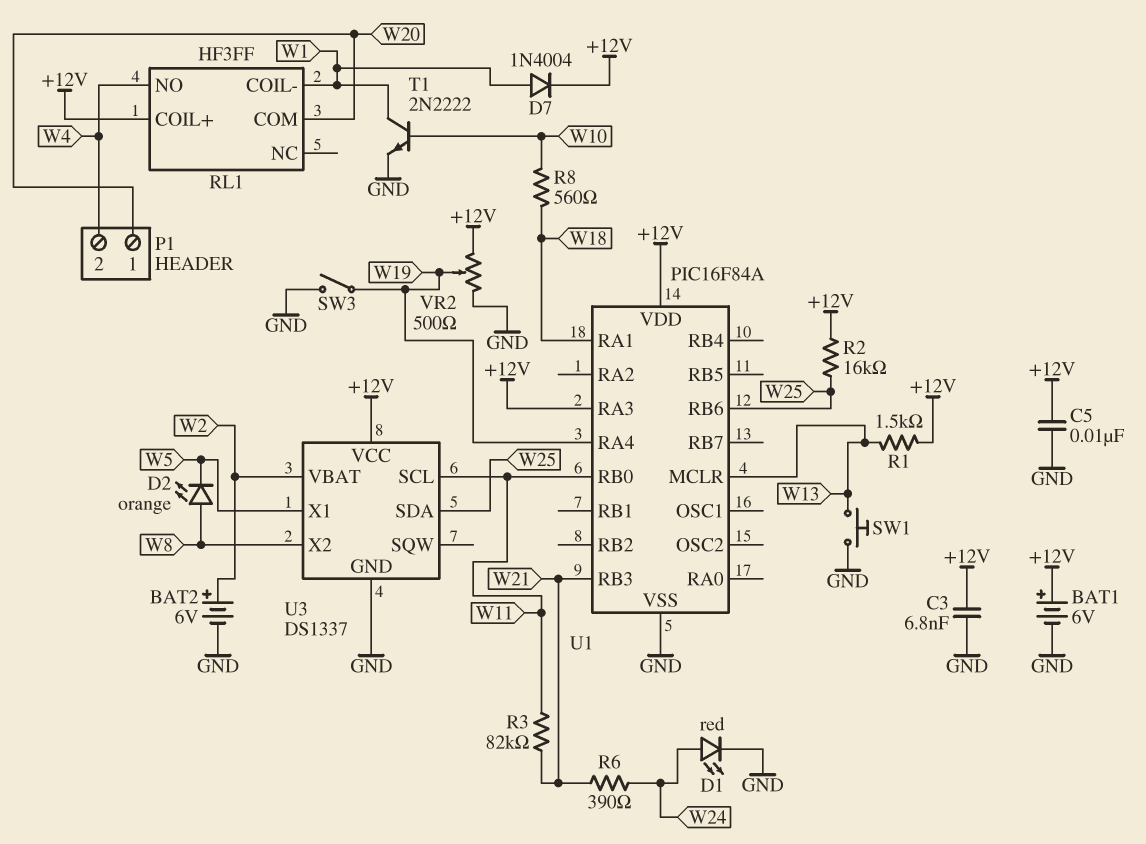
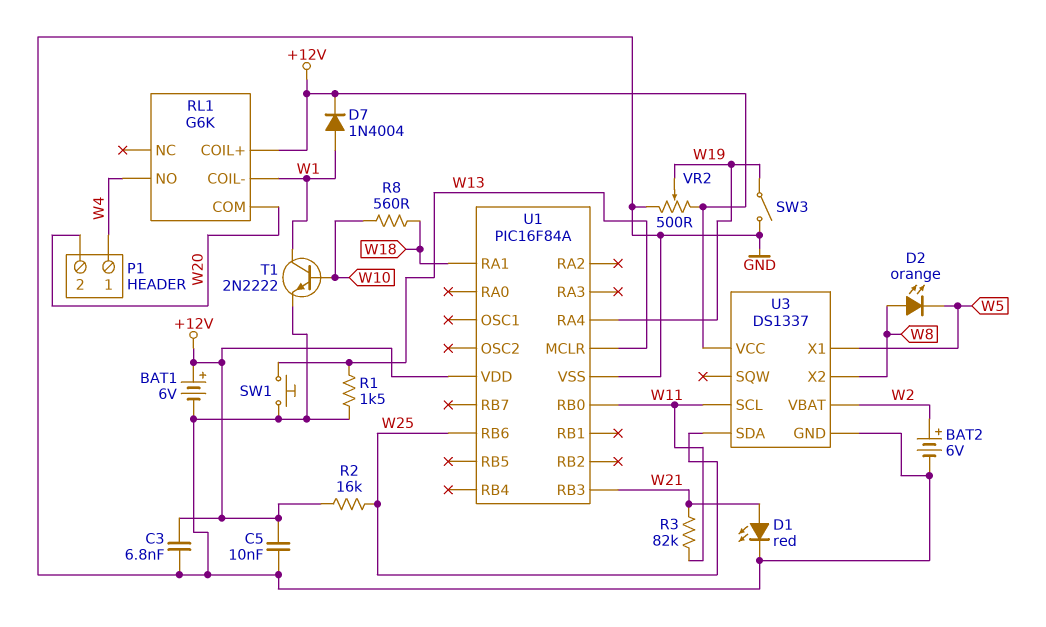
D1: LED red (A W24, K GND) -> LED red (A W21, K GND)
P1 pin 1: W20 -> W4
P1 pin 2: W4 -> W20
R1: 1.5k (+12V, W13) -> 1.5k (GND, W13)
R6: 390 (W21, W24) -> none
RL1: HF3FF -> G6K
U1 pin RA3: +12V -> none

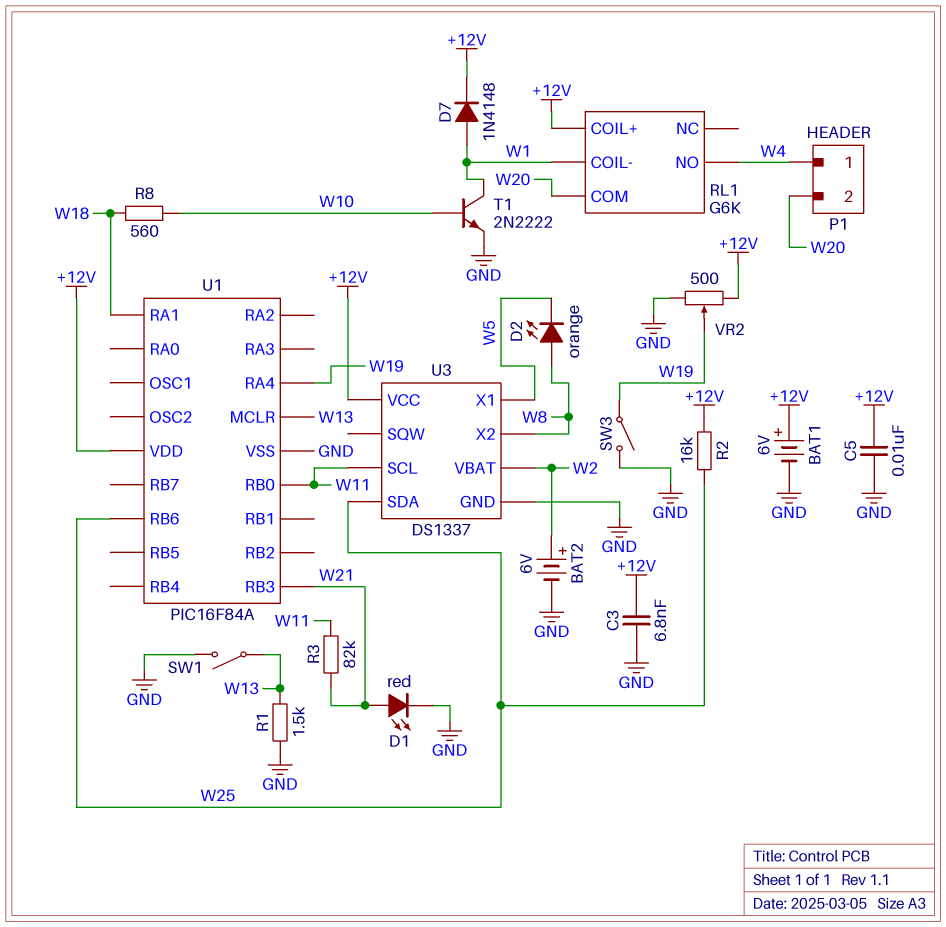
D7: diode 1N4004 (A W1, K +12V) -> diode 1N4148 (A W1, K +12V)
SW1: button (GND, W13) -> switch (GND, W13)

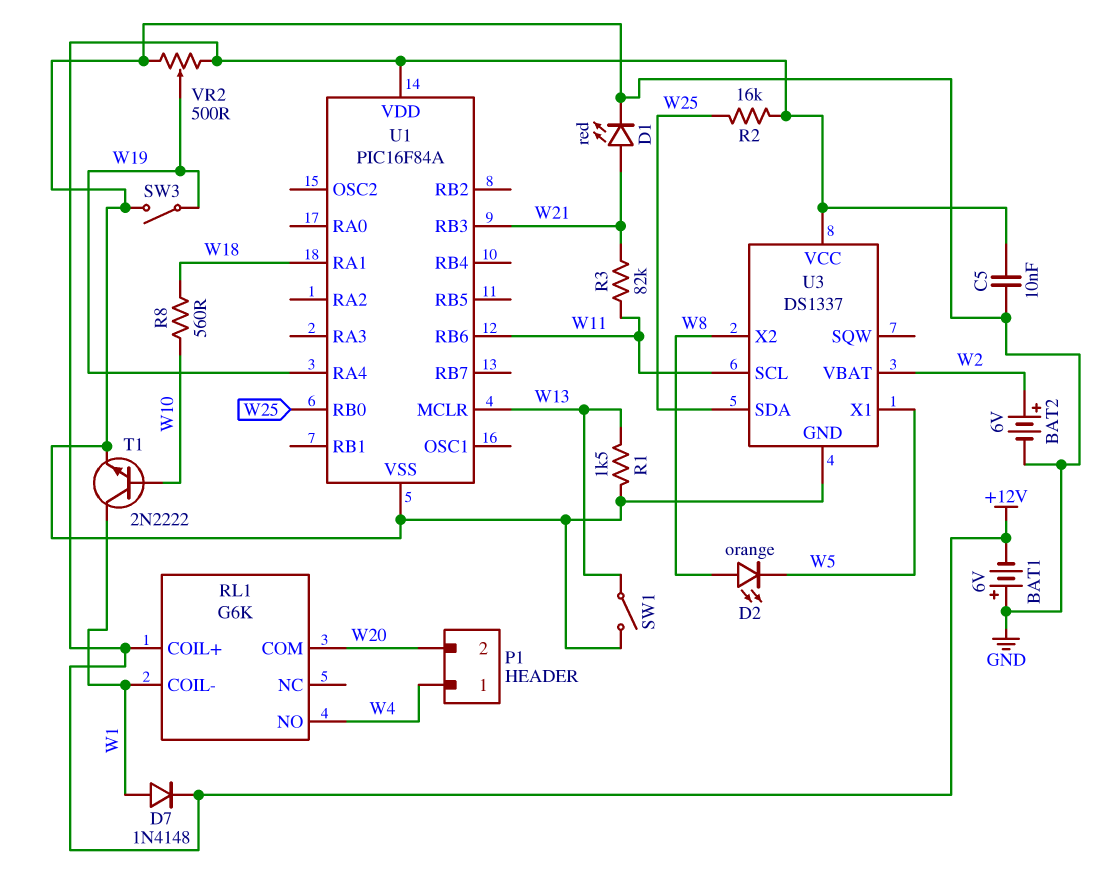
BAT1: 6V (plus +12V, minus GND) -> 6V (plus GND, minus +12V)
C3: 6.8nF (+12V, GND) -> none
U1 pin RB0: W11 -> W25
U1 pin RB6: W25 -> W11

